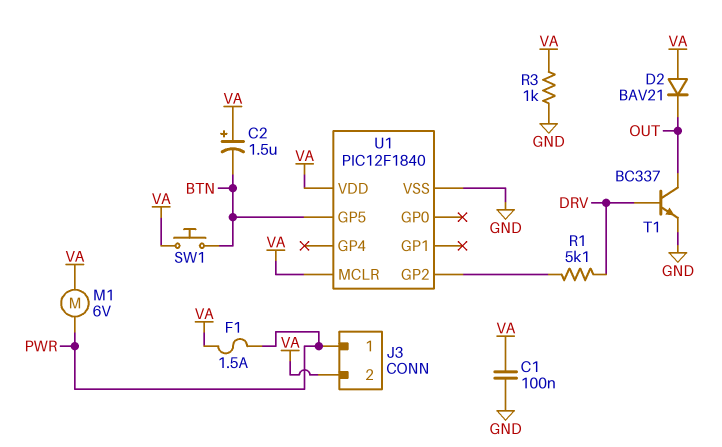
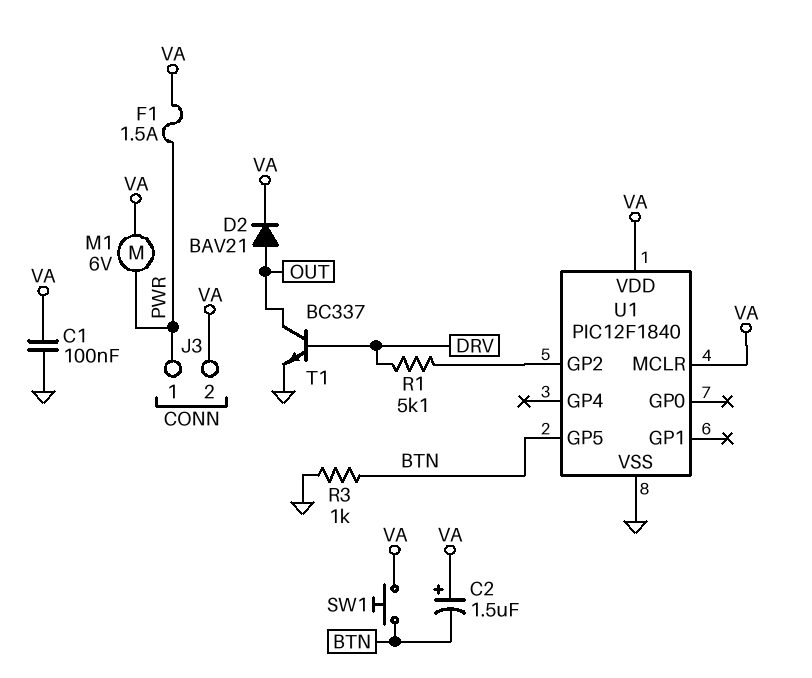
D2: diode BAV21 (A VA, K OUT) -> diode BAV21 (A OUT, K VA)
R3: 1k (GND, VA) -> 1k (BTN, GND)

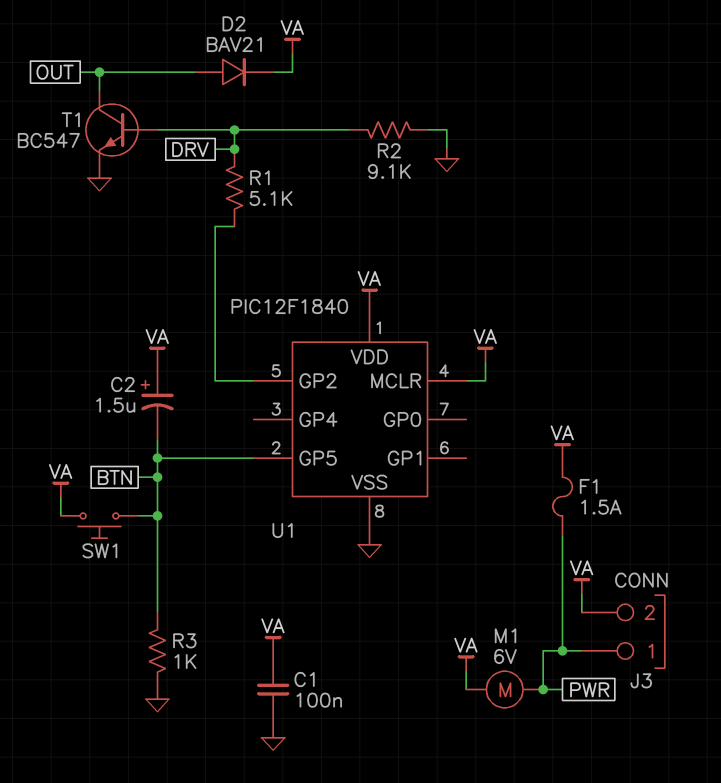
R2: none -> 9.1k (DRV, GND)
T1: NPN BC337 (B DRV, C OUT, E GND) -> NPN BC547 (B DRV, C OUT, E GND)

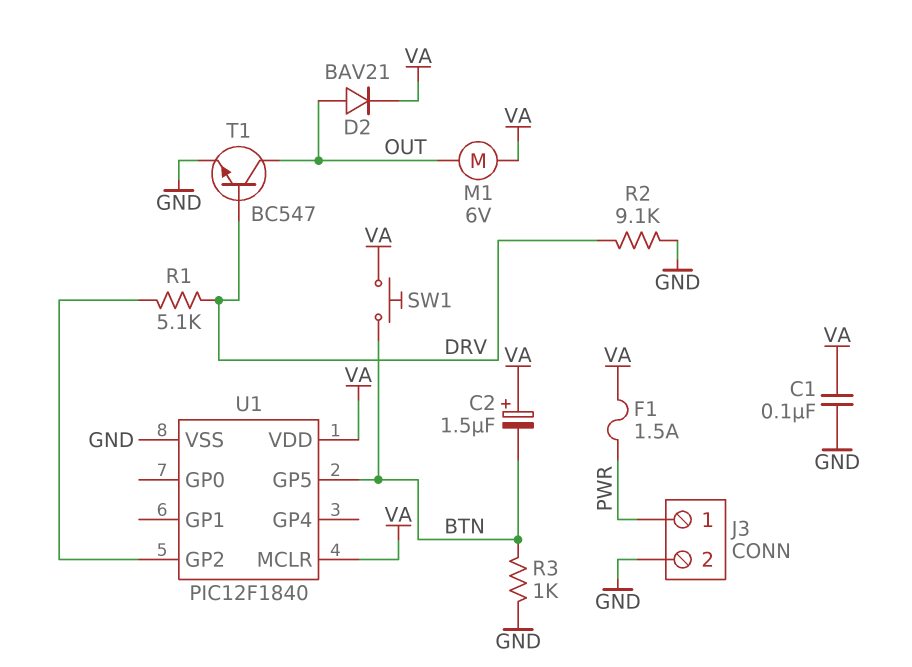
J3 pin 2: VA -> GND
M1: motor 6V (PWR, VA) -> motor 6V (OUT, VA)

